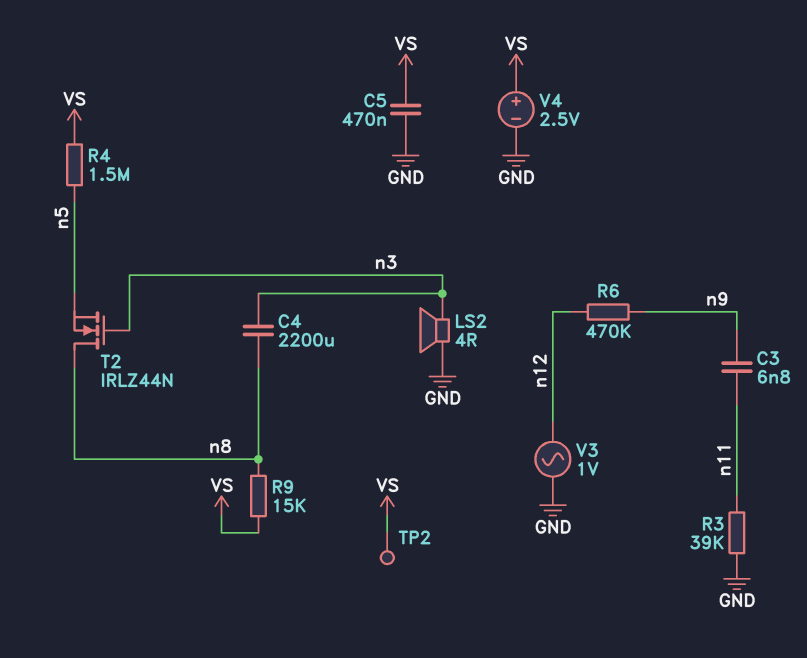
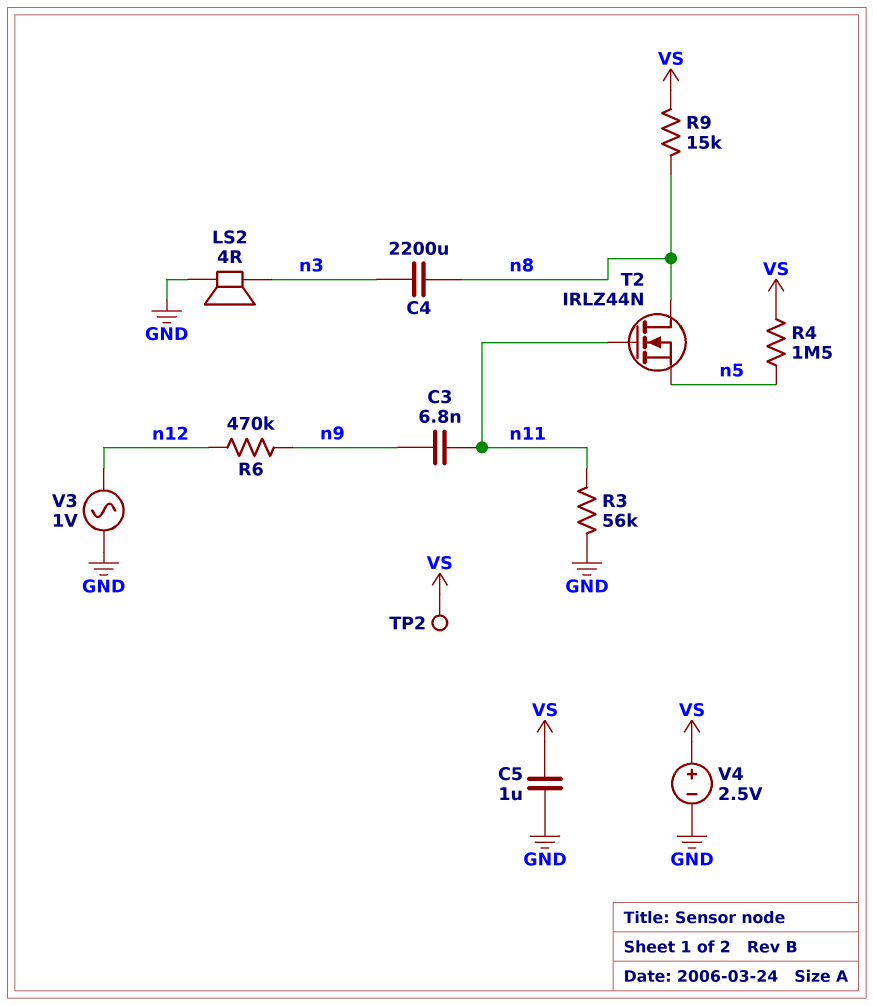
C5: 470nF (GND, VS) -> 1uF (GND, VS)
R3: 39k (GND, n11) -> 56k (GND, n11)
T2: NMOS IRLZ44N (G n3, D n8, S n5) -> NMOS IRLZ44N (G n11, D n8, S n5)

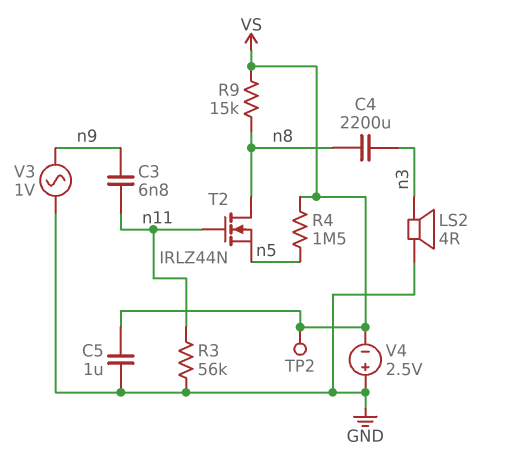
R6: 470k (n9, n12) -> none
V3: AC 1V (GND, n12) -> AC 1V (GND, n9)
V4: 2.5V (plus VS, minus GND) -> 2.5V (plus GND, minus VS)

